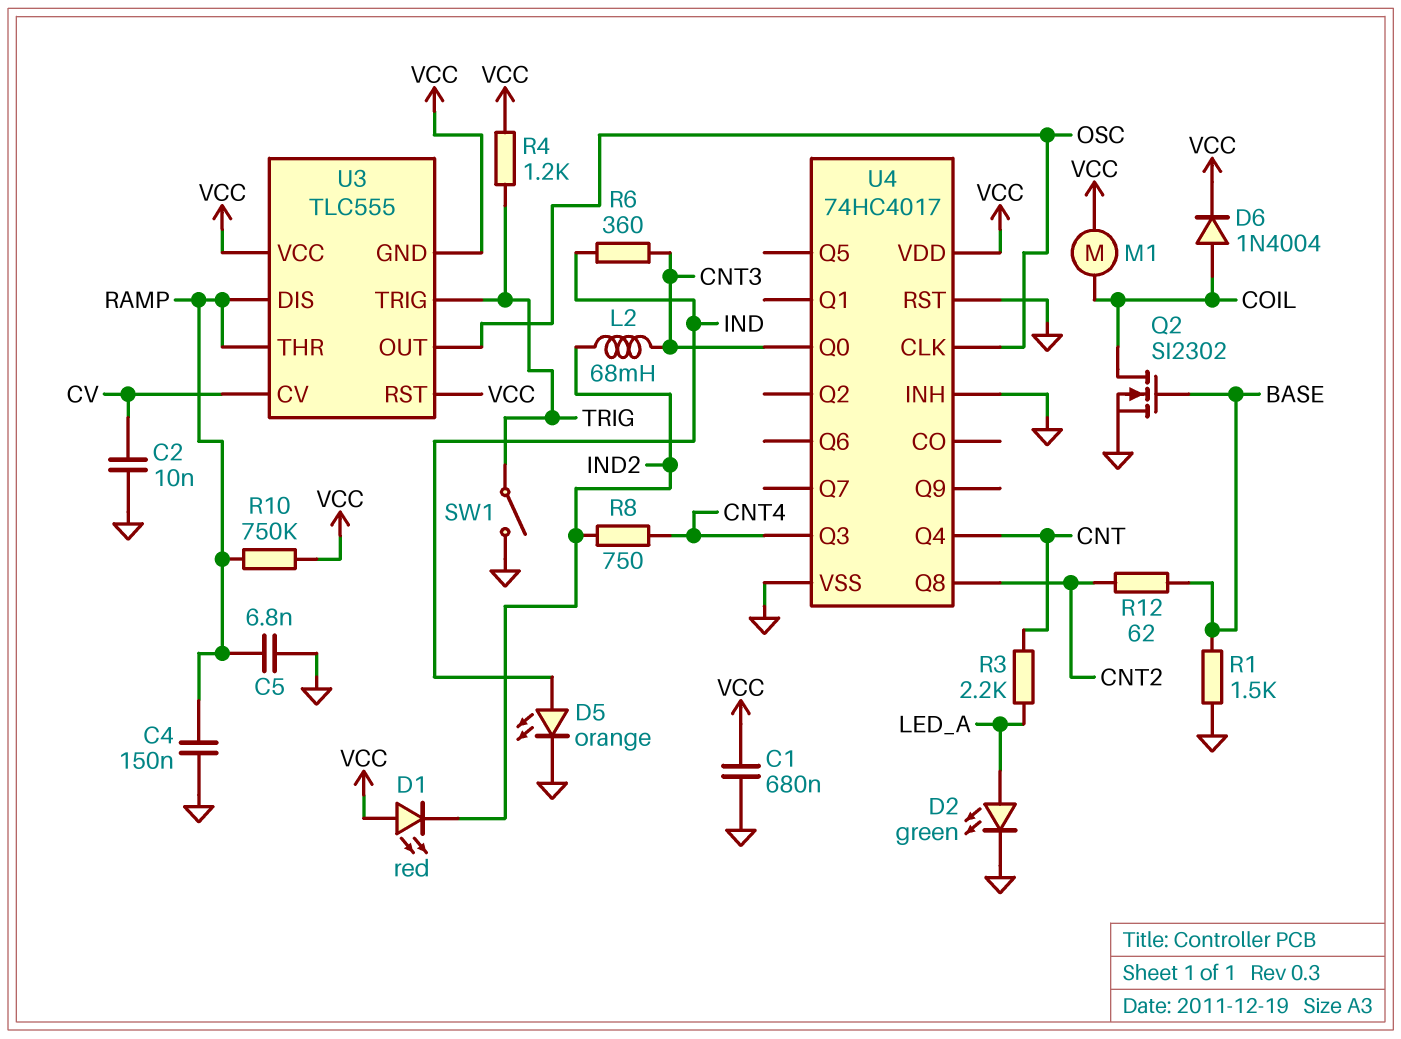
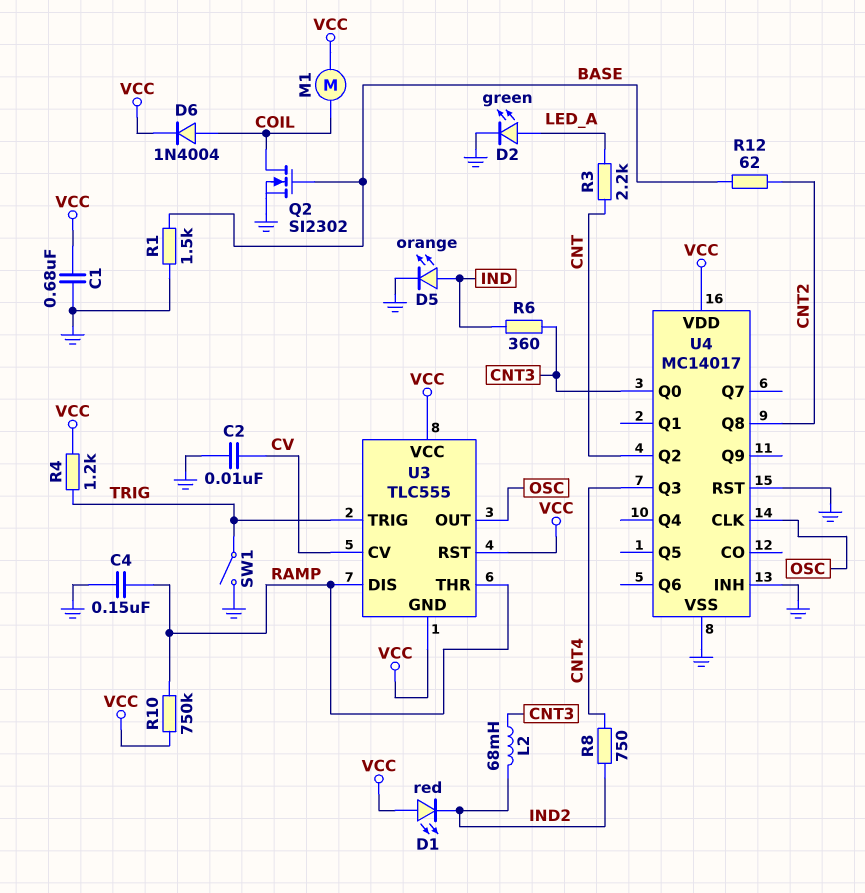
C5: 6.8nF (GND, RAMP) -> none
U4: 74HC4017 -> MC14017
U4 pin Q2: none -> CNT
U4 pin Q4: CNT -> none

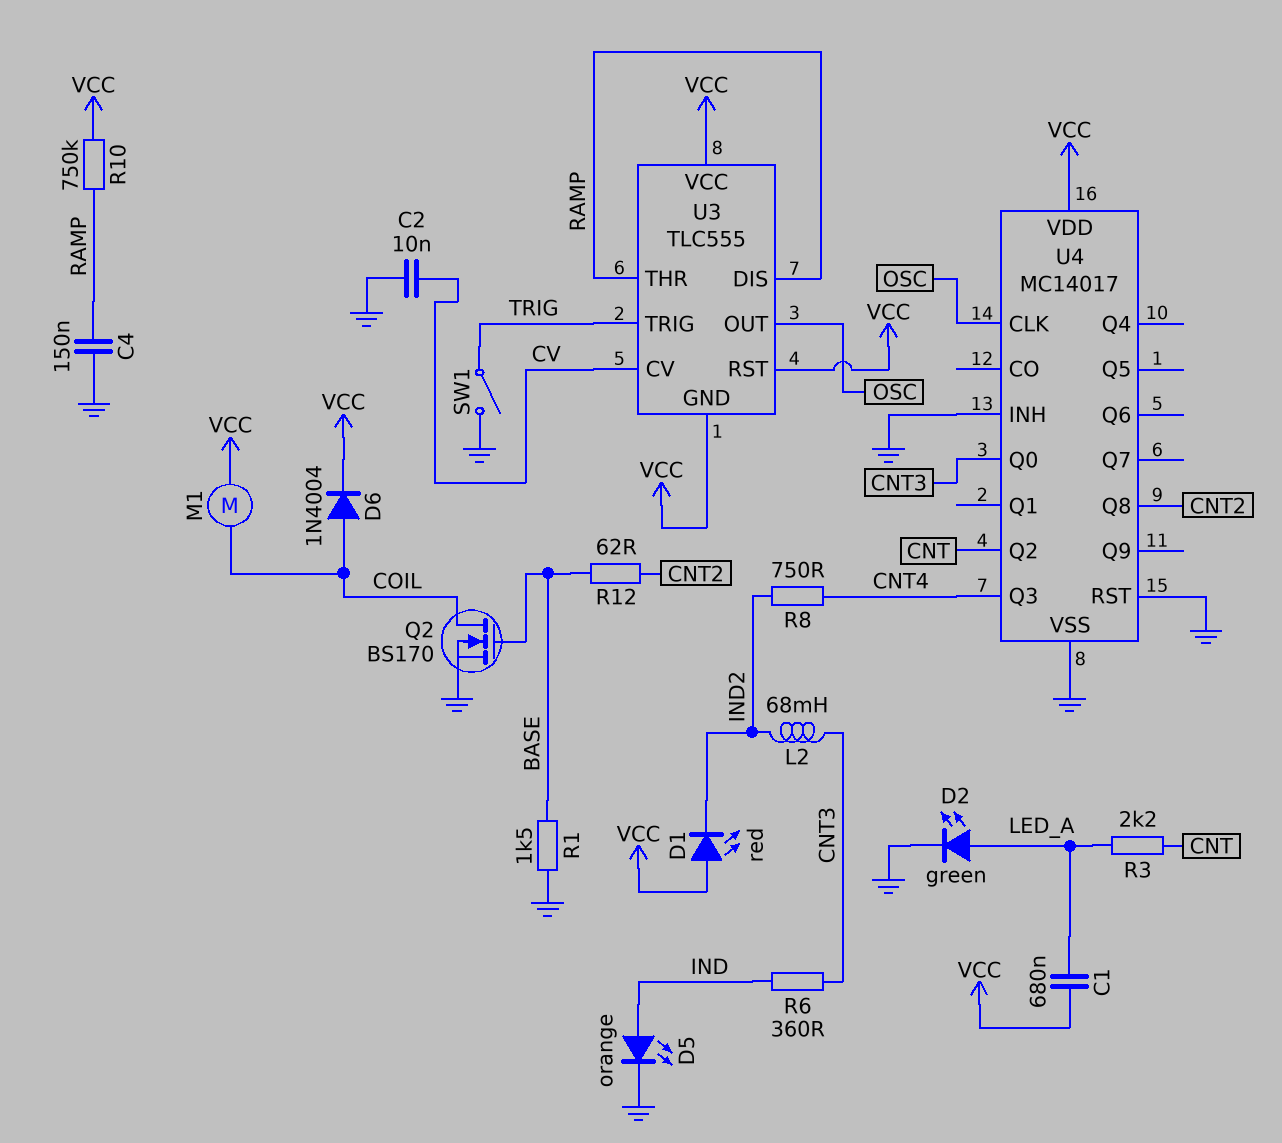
C1: 680nF (GND, VCC) -> 680nF (LED_A, VCC)
Q2: NMOS SI2302 (G BASE, D COIL, S GND) -> NMOS BS170 (G BASE, D COIL, S GND)
R4: 1.2k (TRIG, VCC) -> none

